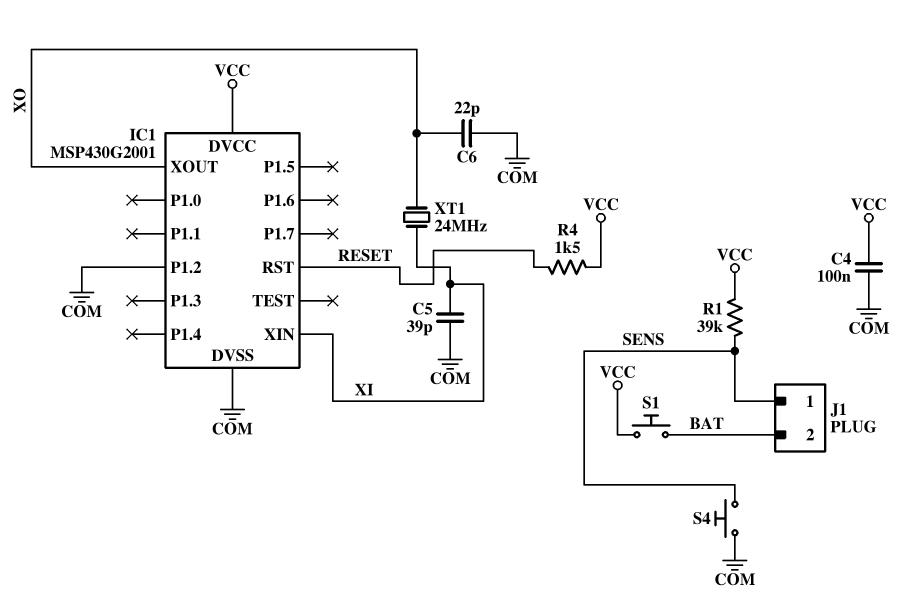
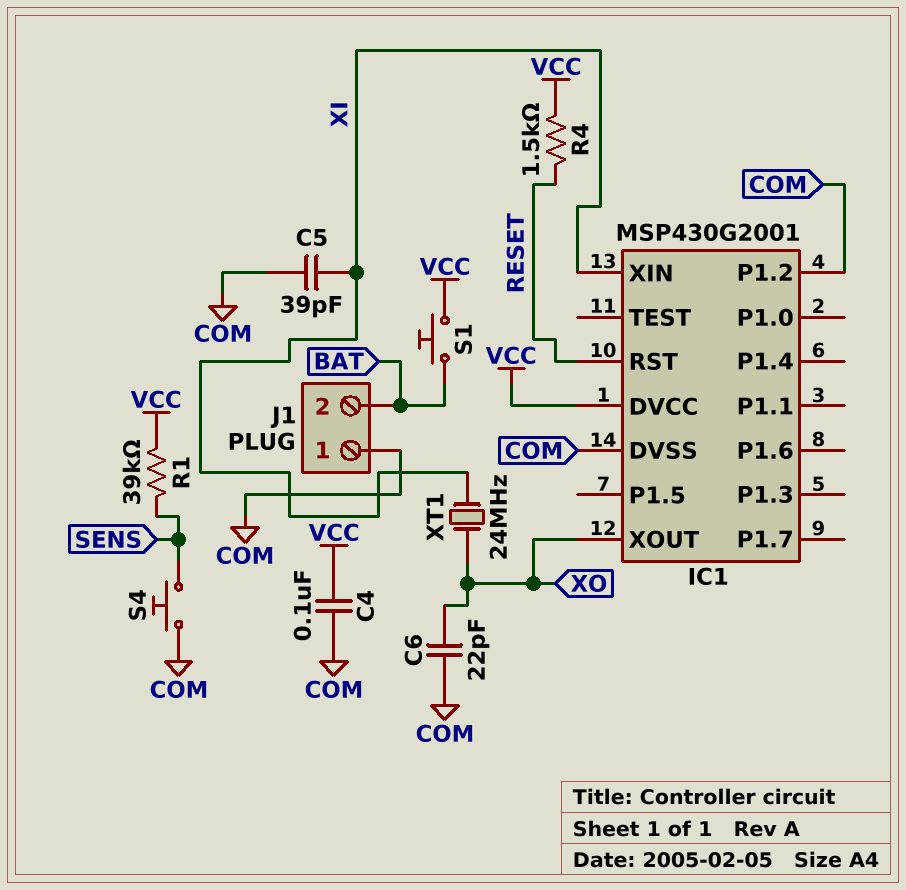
J1 pin 1: SENS -> COM

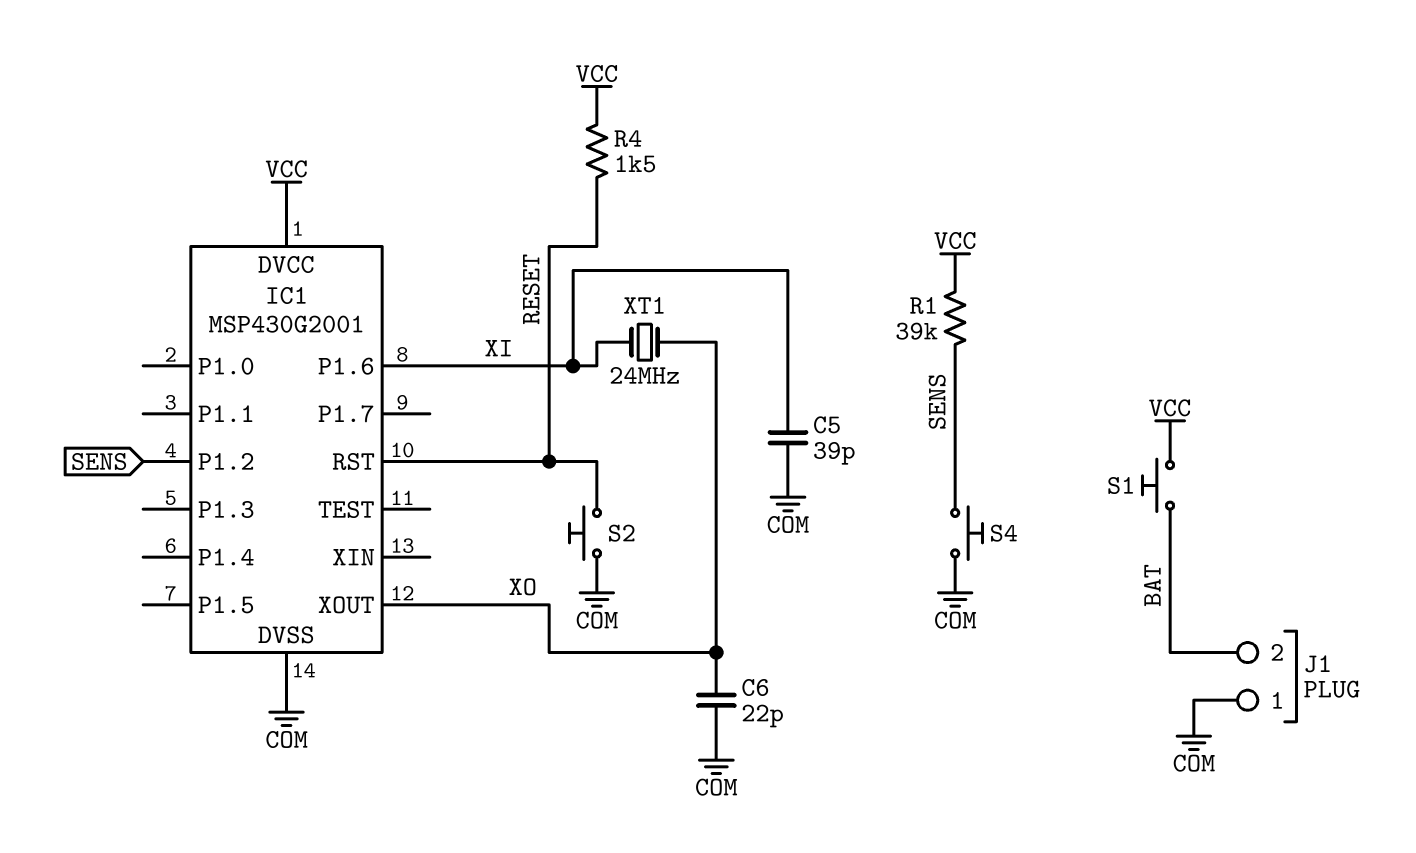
C4: 100nF (COM, VCC) -> none
IC1 pin P1.2: COM -> SENS
IC1 pin P1.6: none -> XI
IC1 pin XIN: XI -> none
S2: none -> button (COM, RESET)

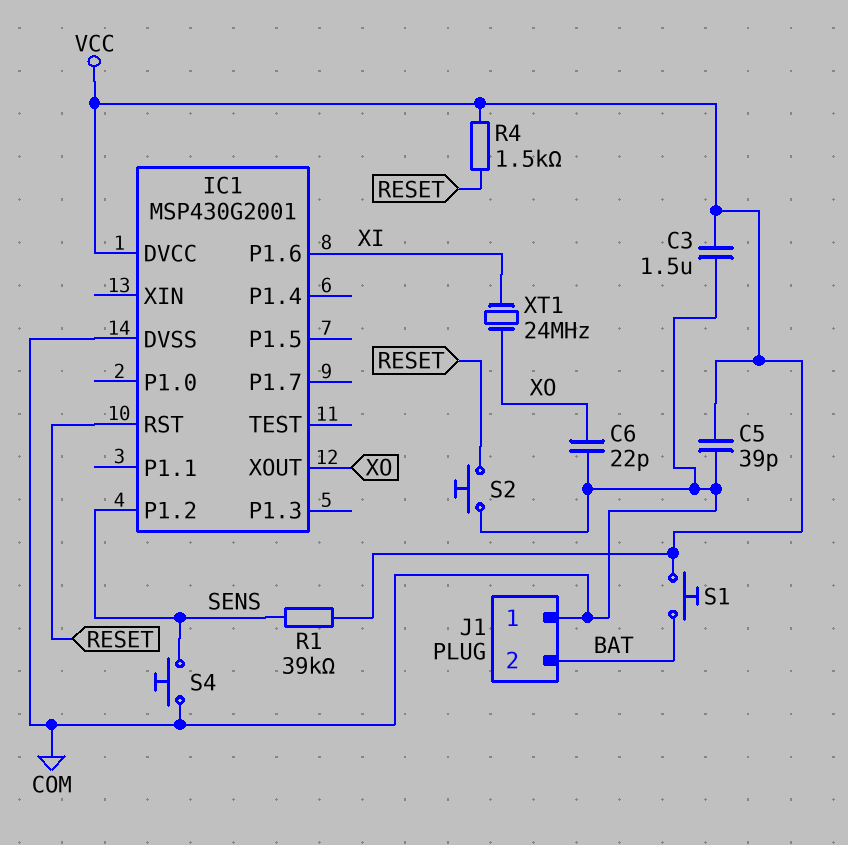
C3: none -> 1.5uF (COM, VCC)
C5: 39pF (COM, XI) -> 39pF (COM, VCC)

